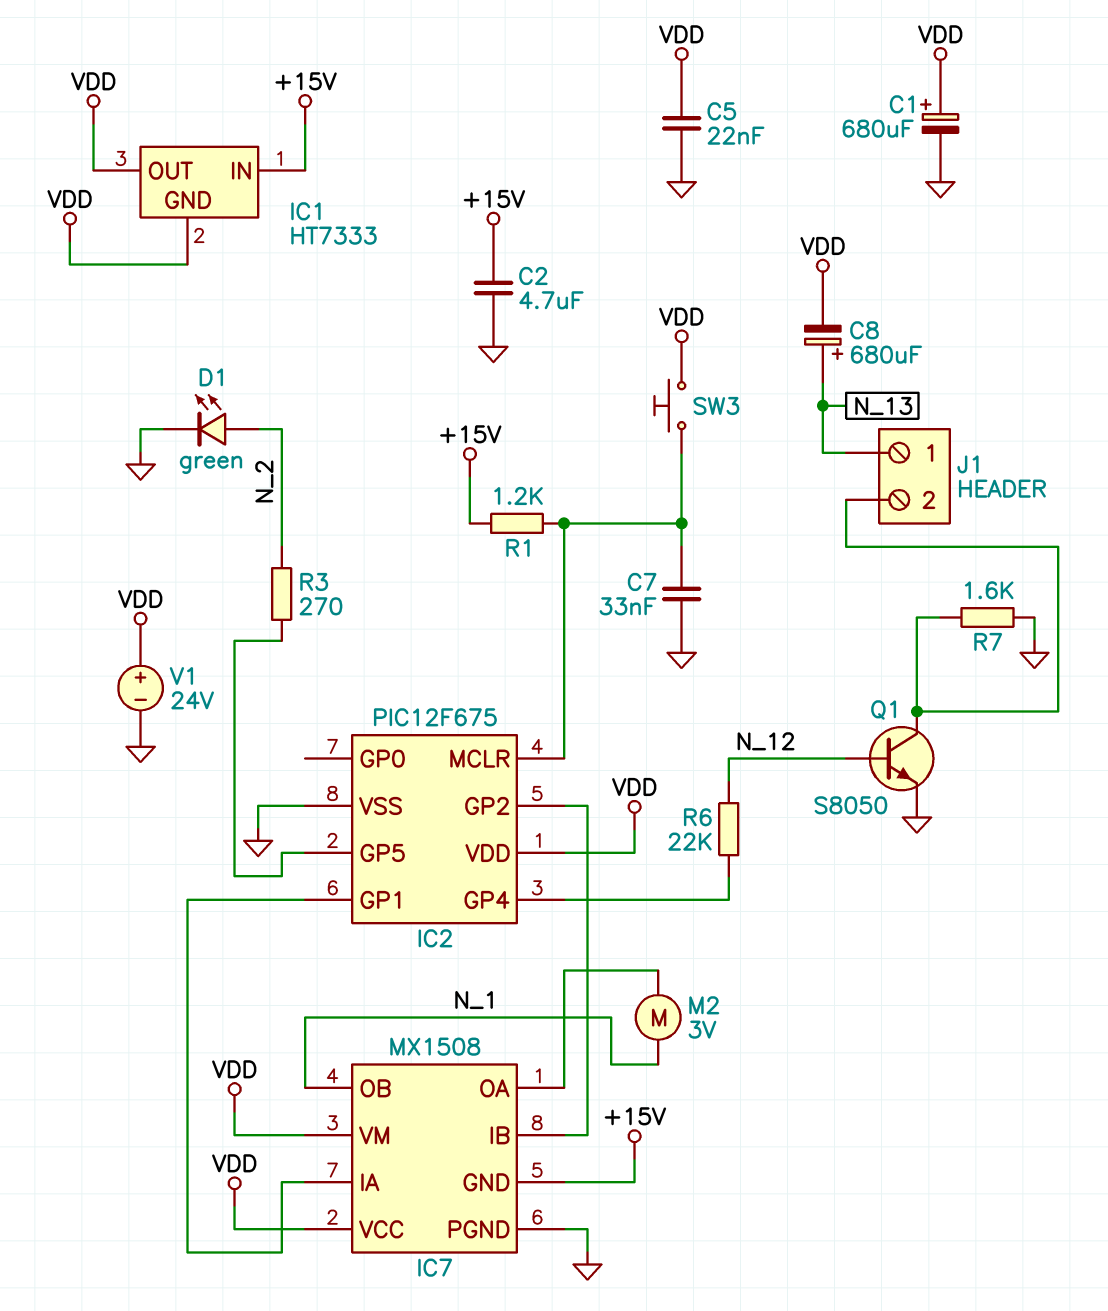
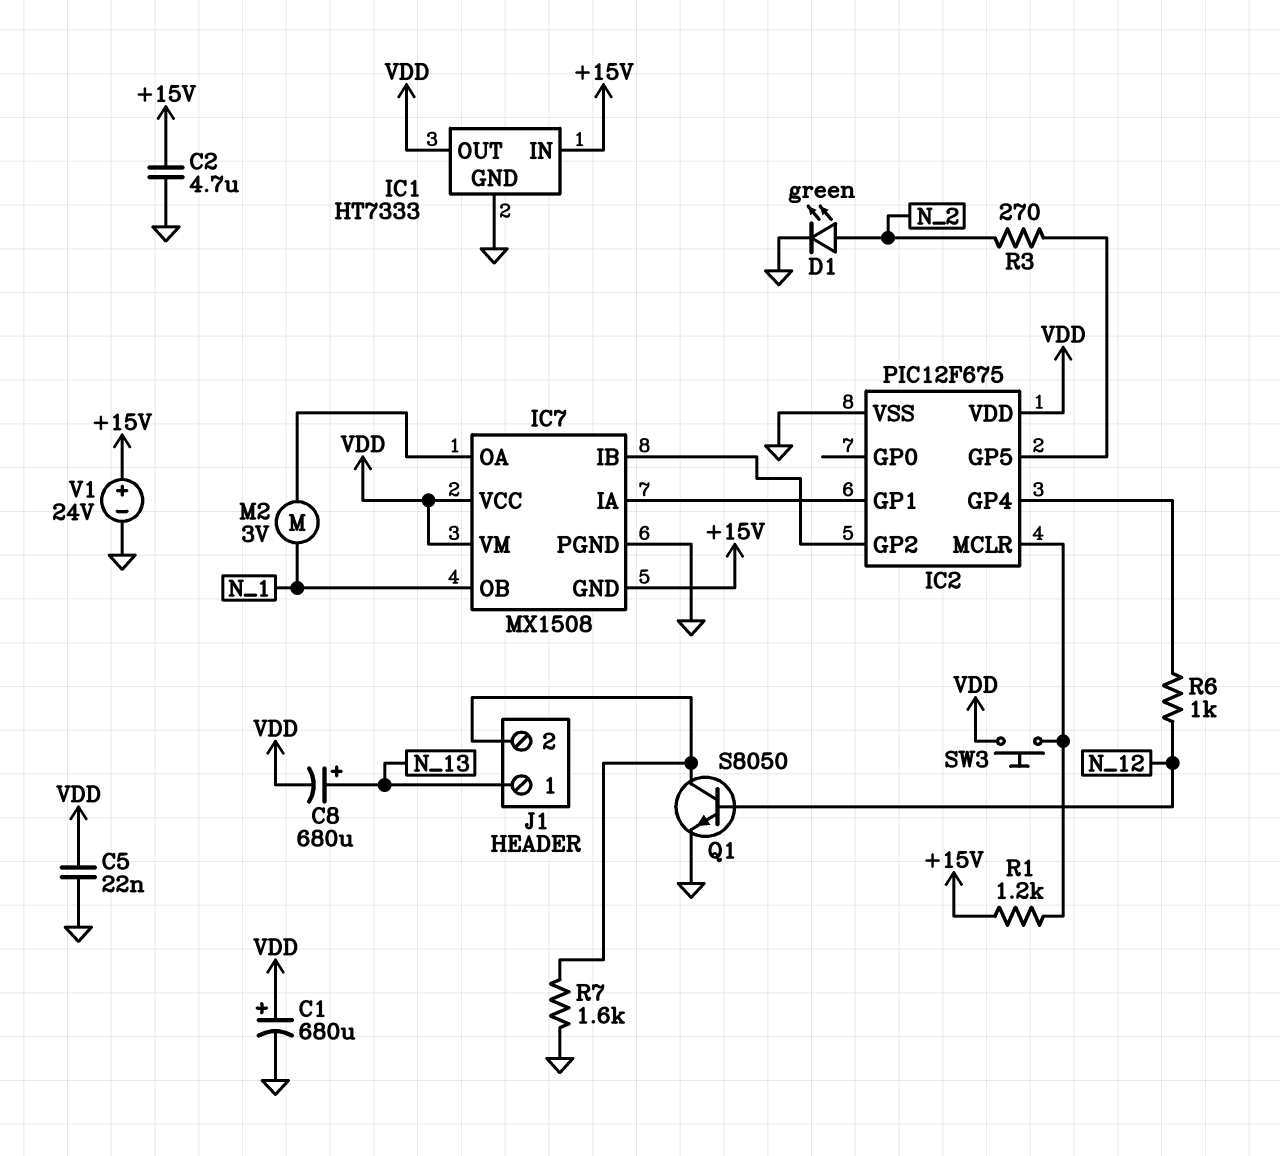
C7: 33nF (GND, IC2/MCLR) -> none
IC1 pin GND: VDD -> GND
R6: 22k (IC2/GP4, N_12) -> 1k (IC2/GP4, N_12)
V1: 24V (plus VDD, minus GND) -> 24V (plus +15V, minus GND)

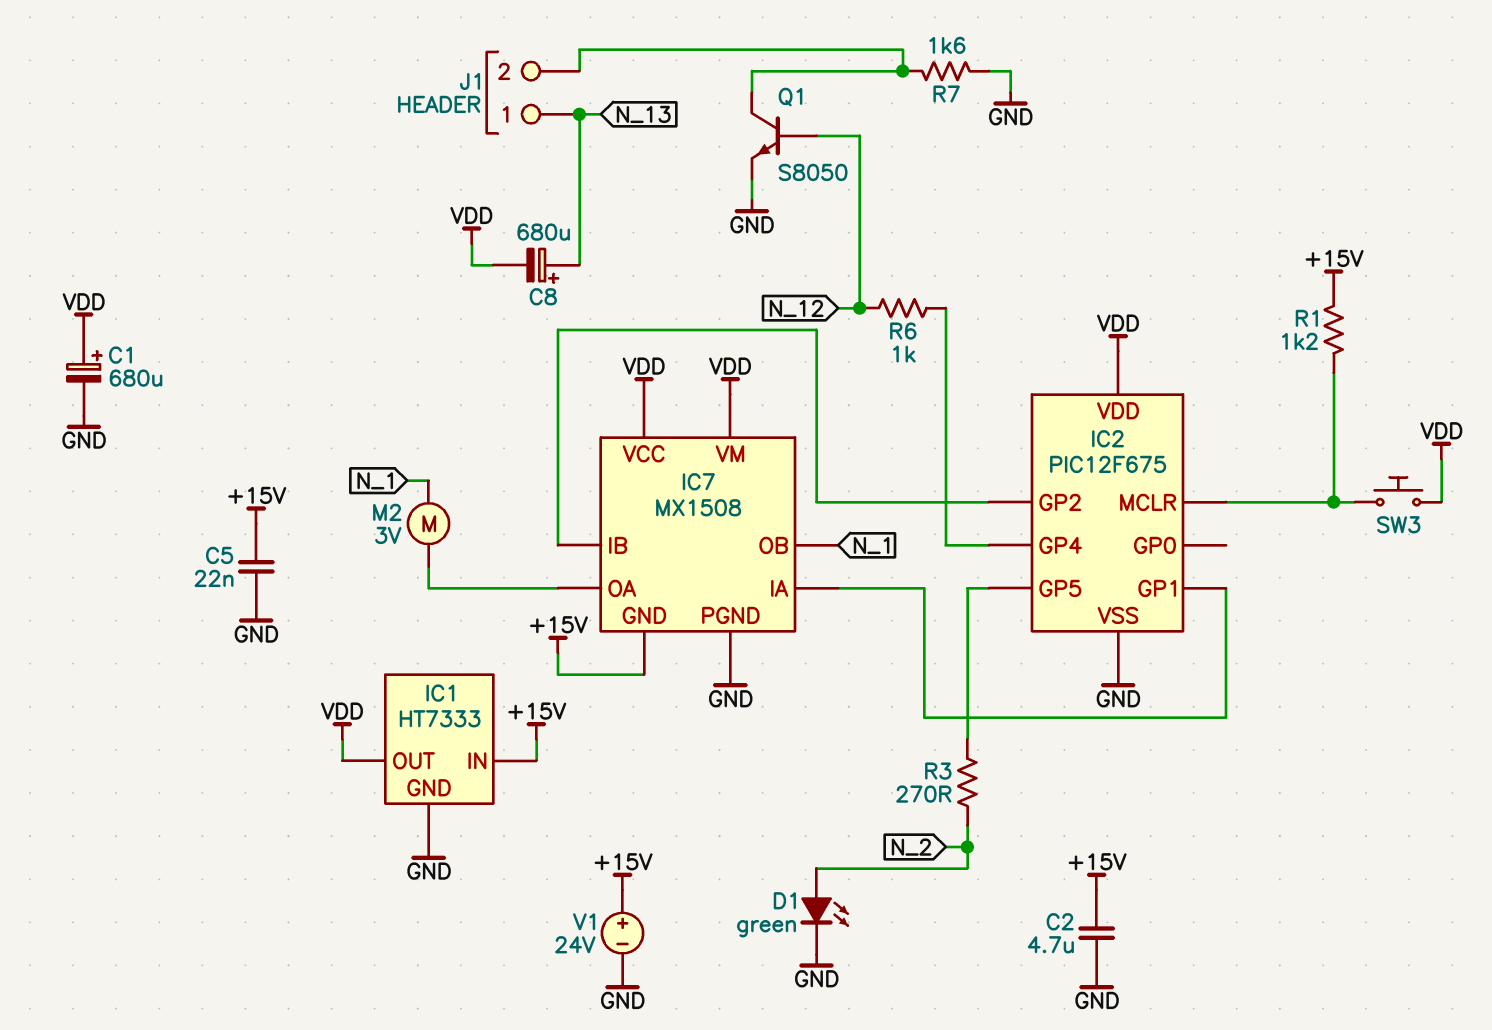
C5: 22nF (GND, VDD) -> 22nF (+15V, GND)

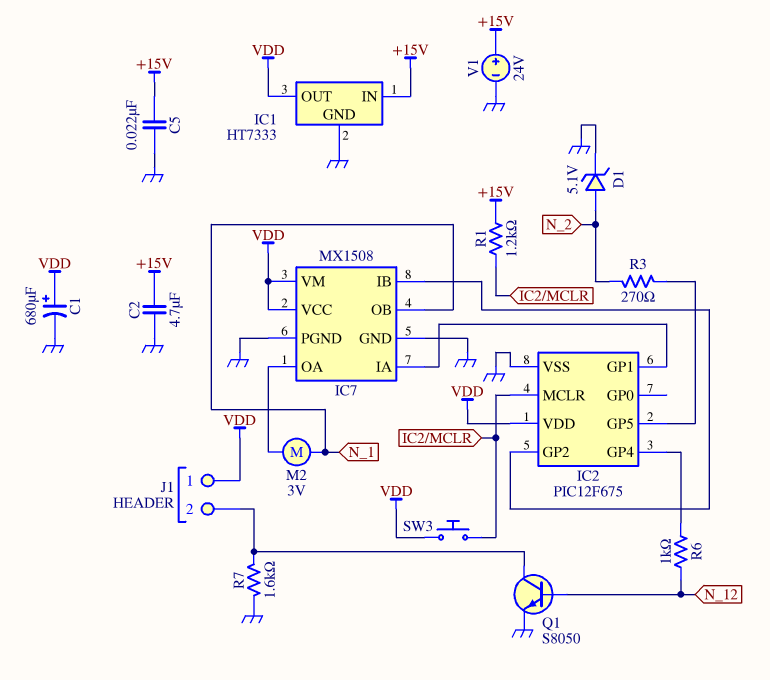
C8: 680uF (plus N_13, minus VDD) -> none
D1: LED green (A N_2, K GND) -> zener 5.1V (A N_2, K GND)
IC7 pin GND: +15V -> GND
J1 pin 1: N_13 -> VDD

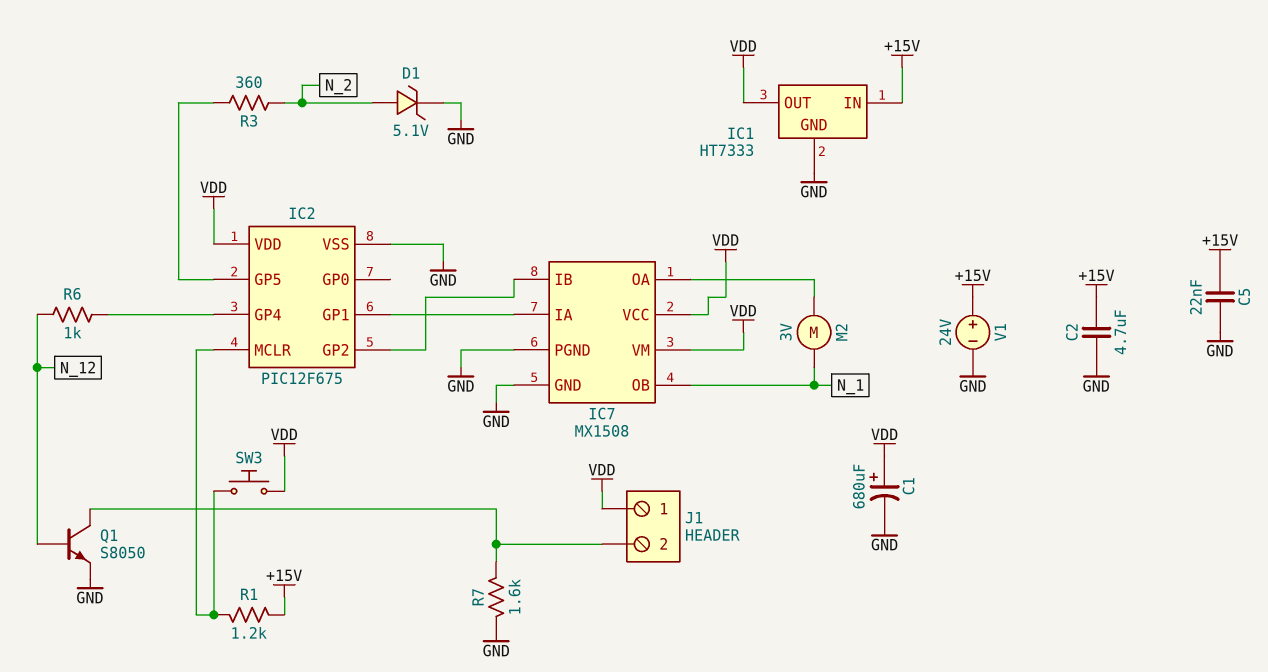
R3: 270 (IC2/GP5, N_2) -> 360 (IC2/GP5, N_2)

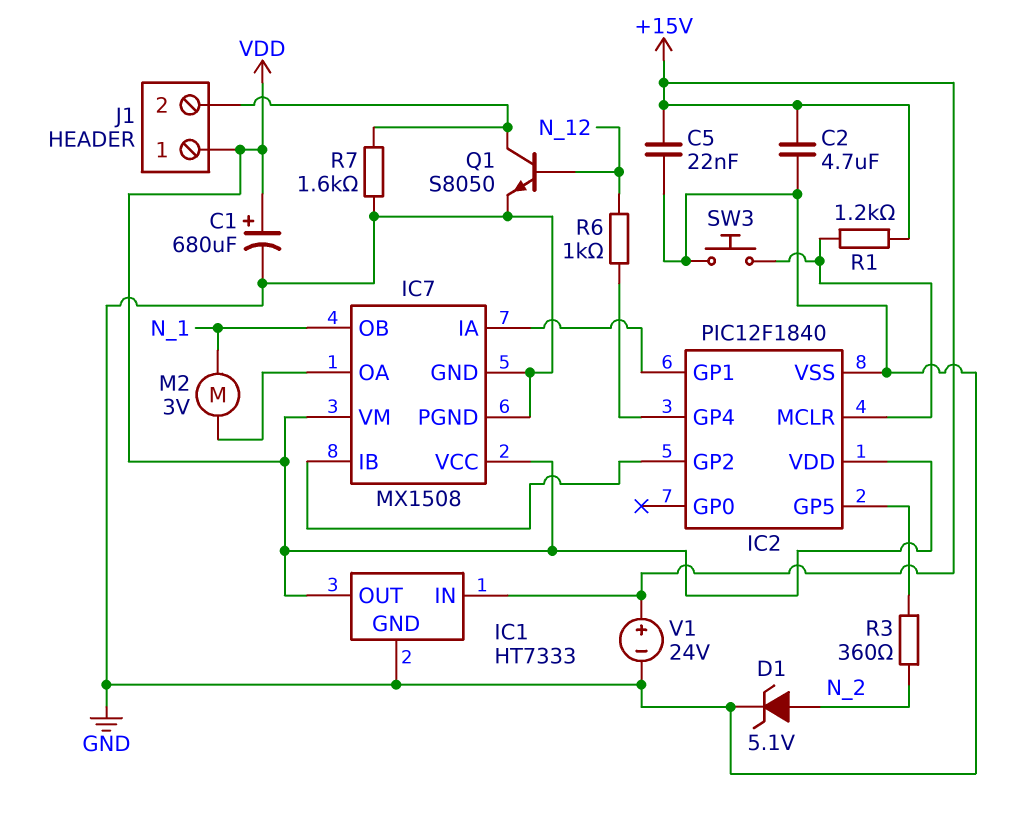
IC2: PIC12F675 -> PIC12F1840
SW3: button (IC2/MCLR, VDD) -> button (GND, IC2/MCLR)

